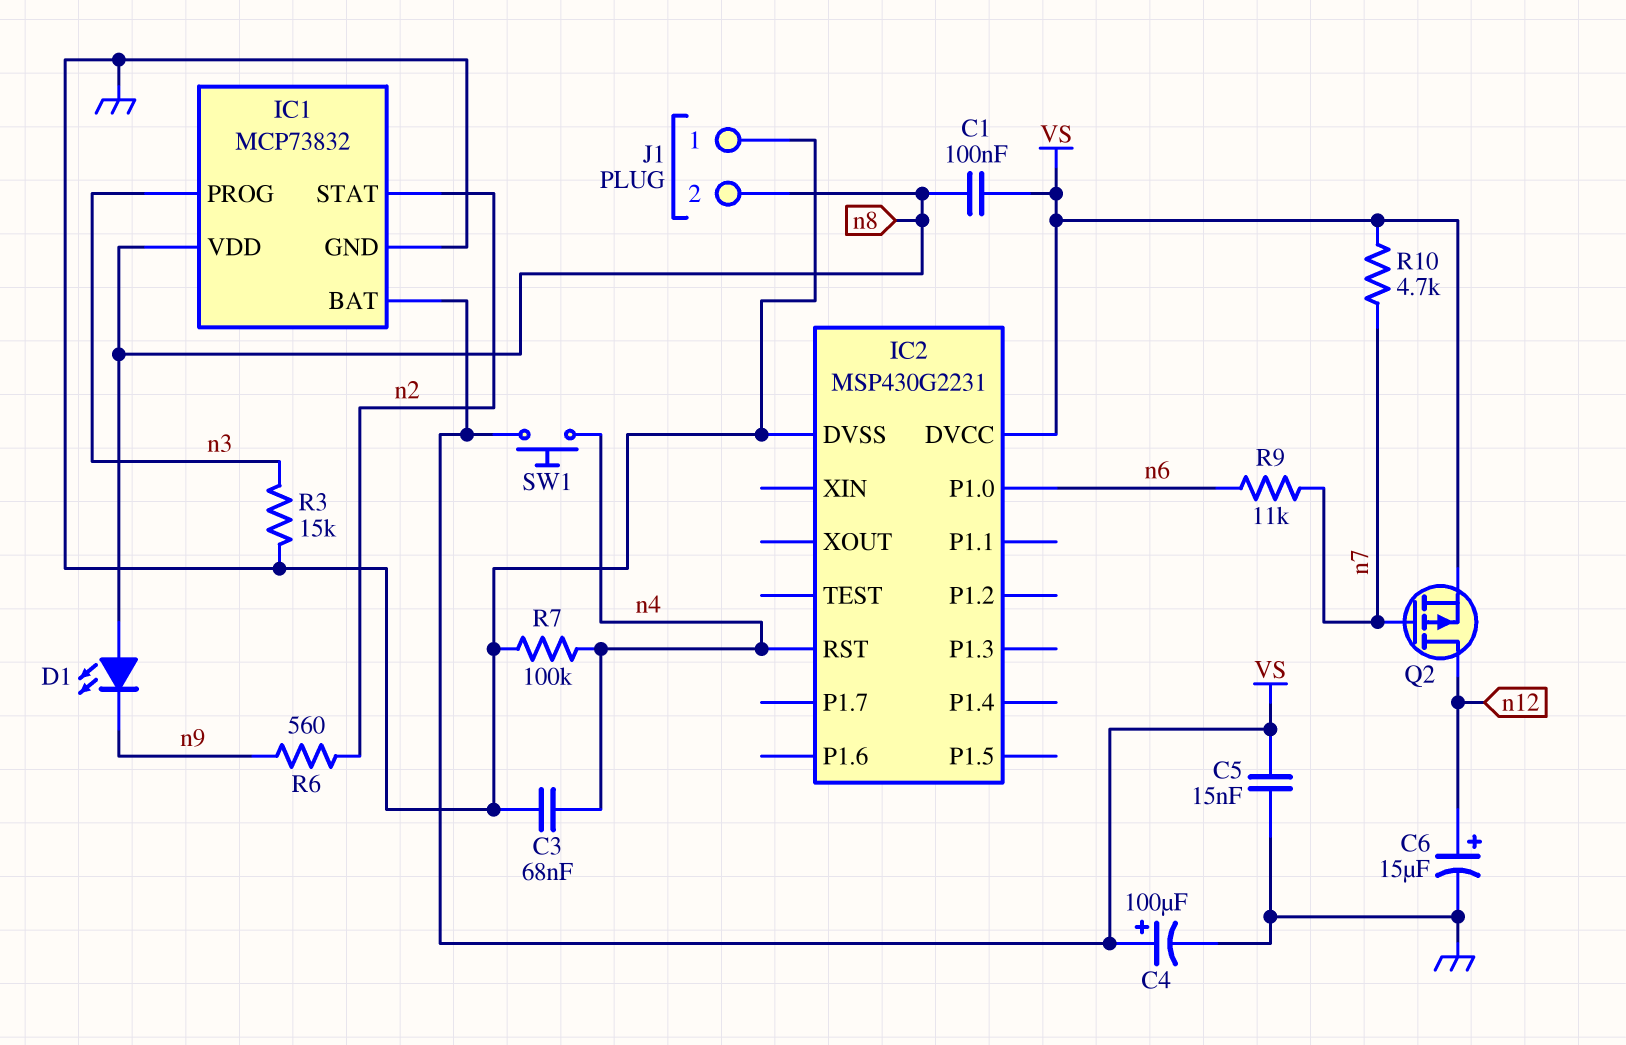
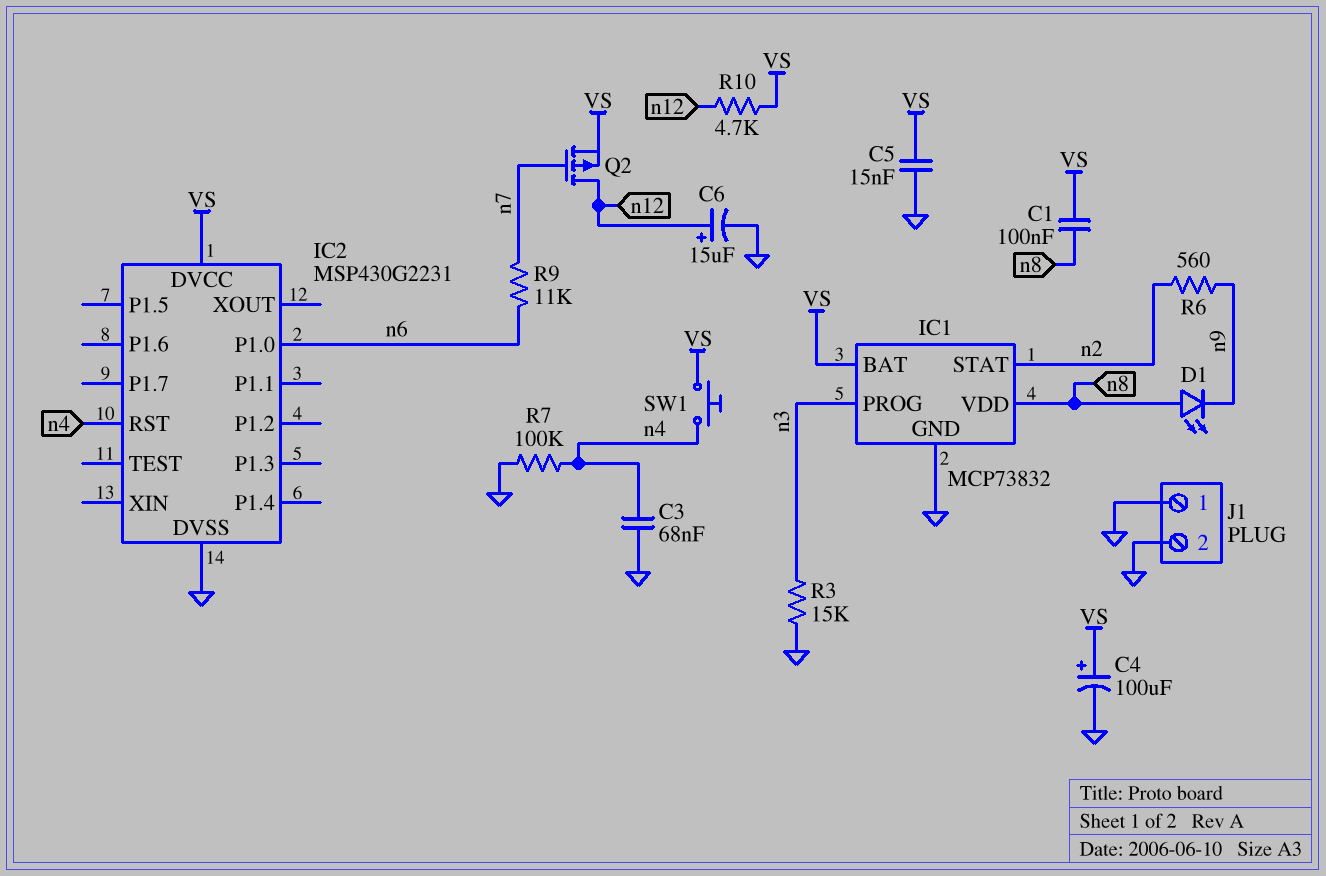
J1 pin 2: n8 -> GND
R10: 4.7k (VS, n7) -> 4.7k (VS, n12)

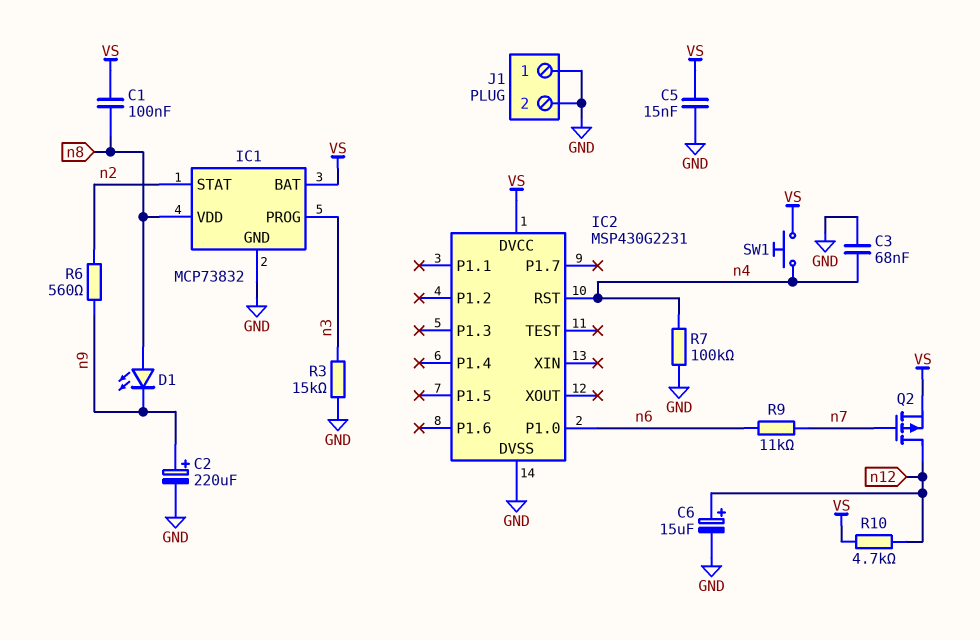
C2: none -> 220uF (plus n9, minus GND)
C4: 100uF (plus VS, minus GND) -> none

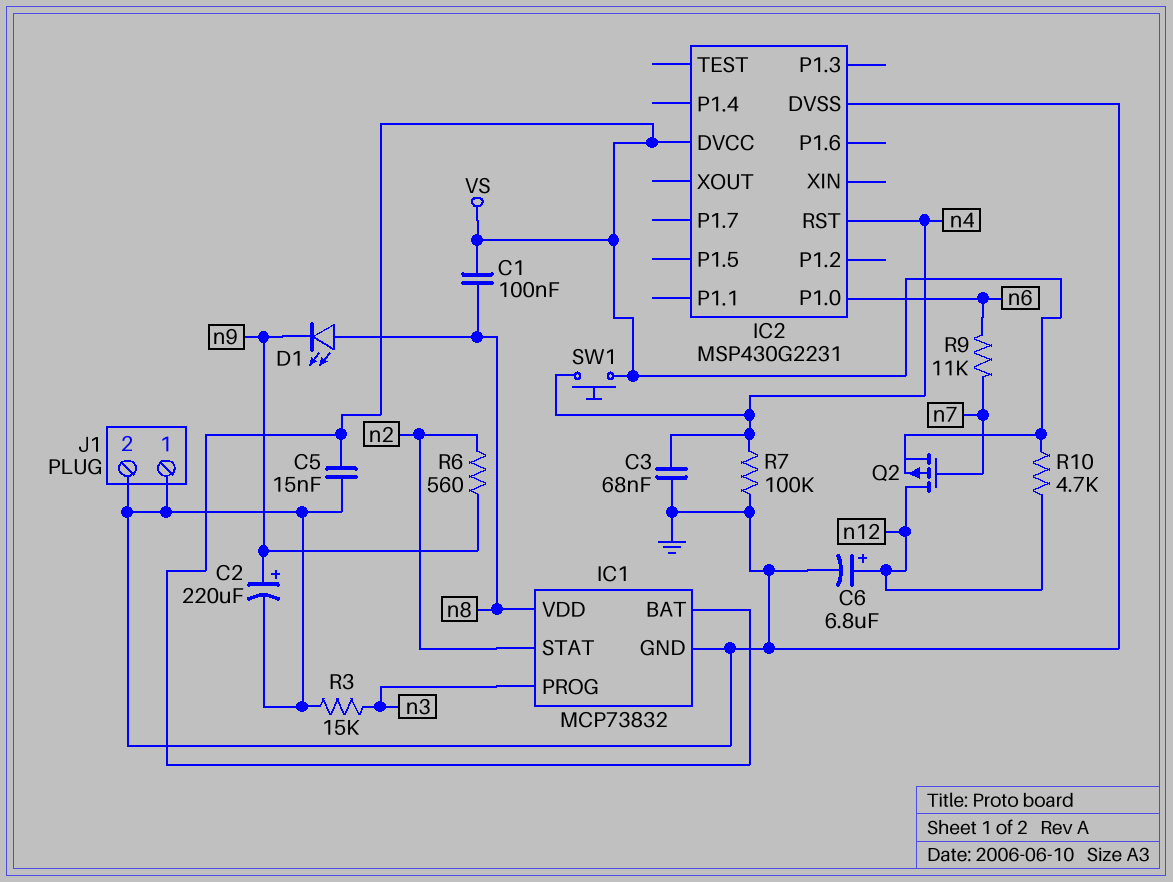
C6: 15uF (plus n12, minus GND) -> 6.8uF (plus n12, minus GND)

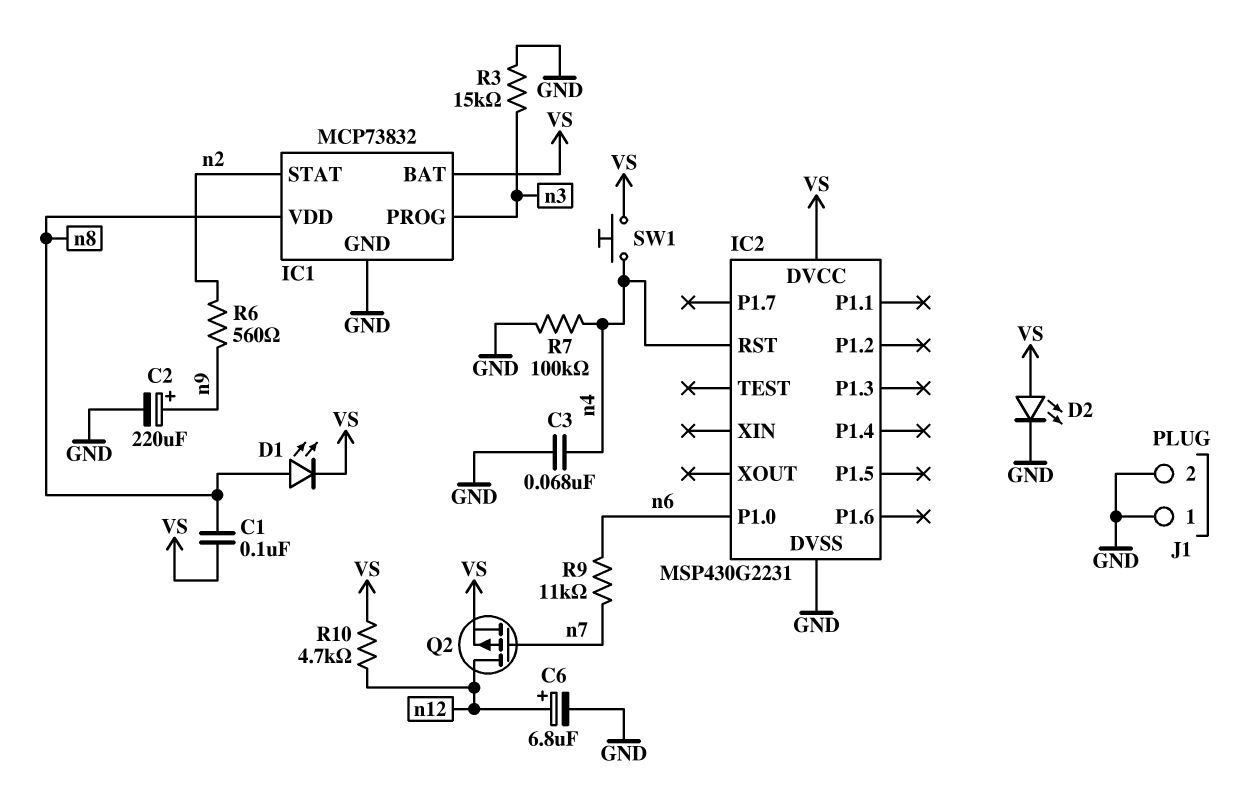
C5: 15nF (GND, VS) -> none
D1: LED (A n8, K n9) -> LED (A n8, K VS)
D2: none -> LED (A VS, K GND)

